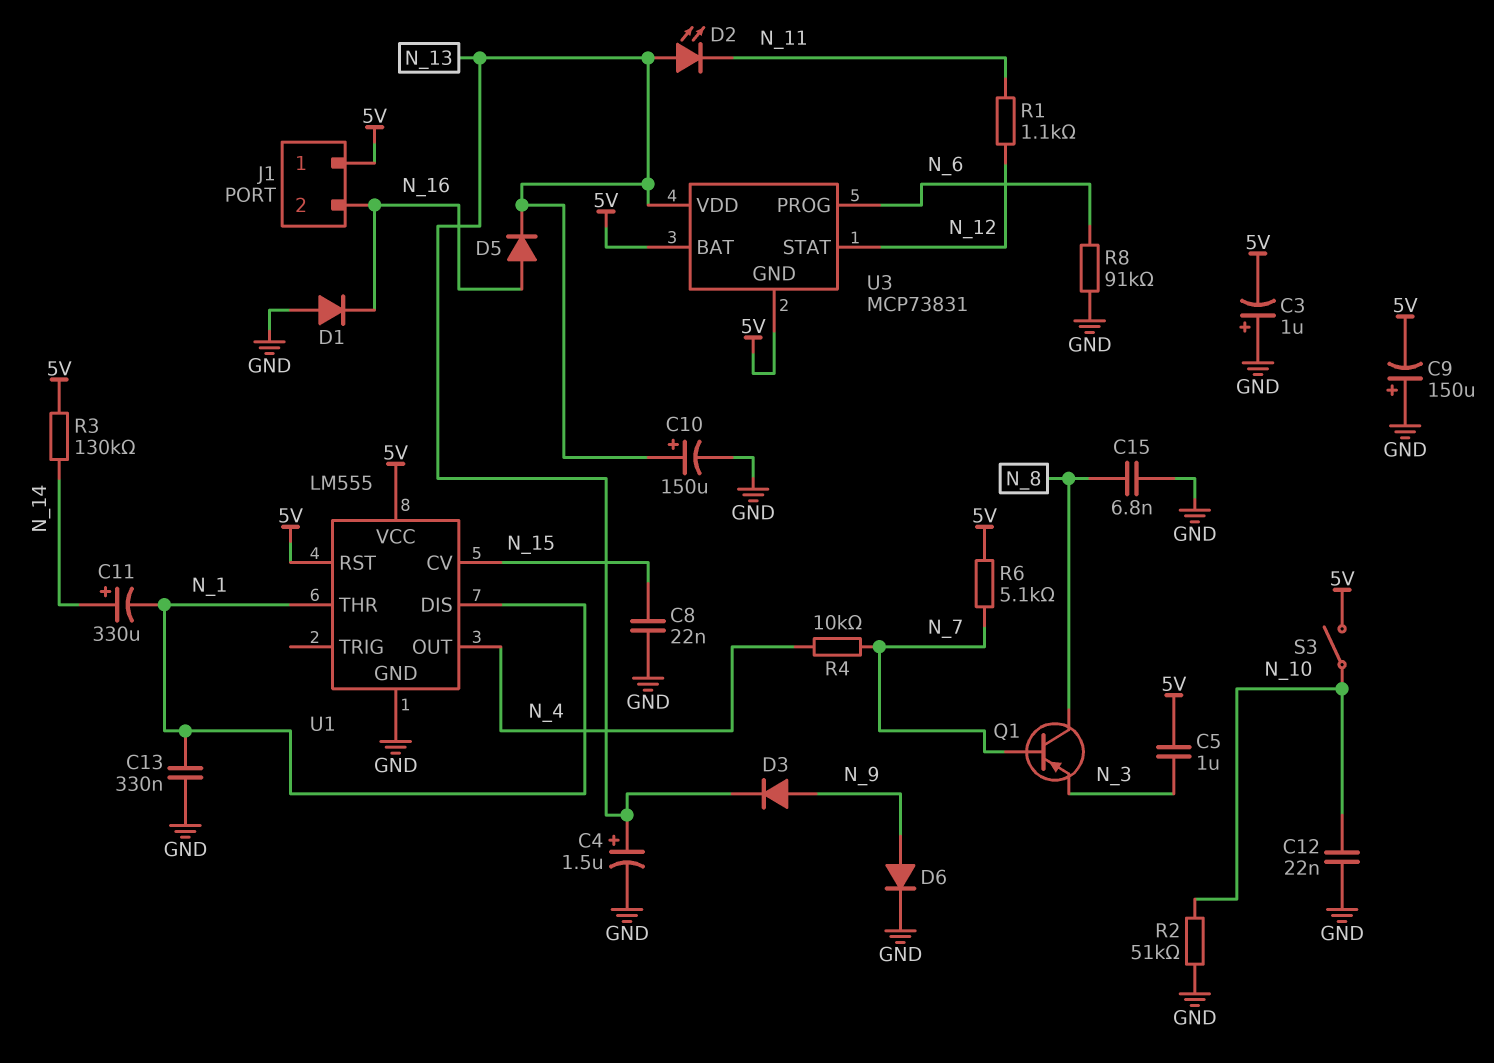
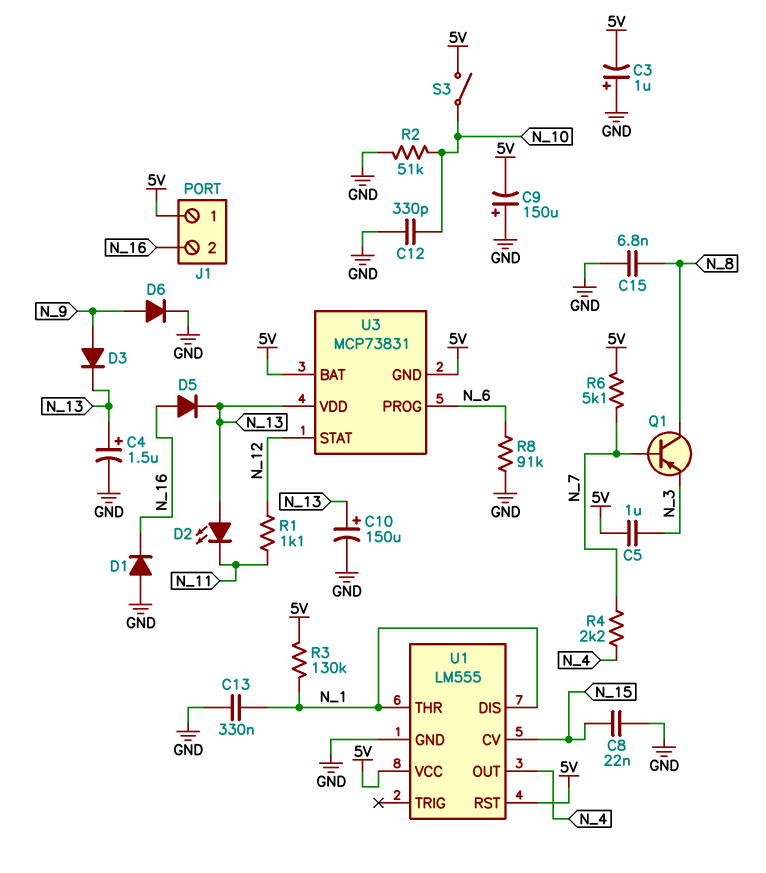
C11: 330uF (plus N_14, minus N_1) -> none
C12: 22nF (GND, N_10) -> 330pF (GND, N_10)
R3: 130k (5V, N_14) -> 130k (5V, N_1)
R4: 10k (N_4, N_7) -> 2.2k (N_4, N_7)

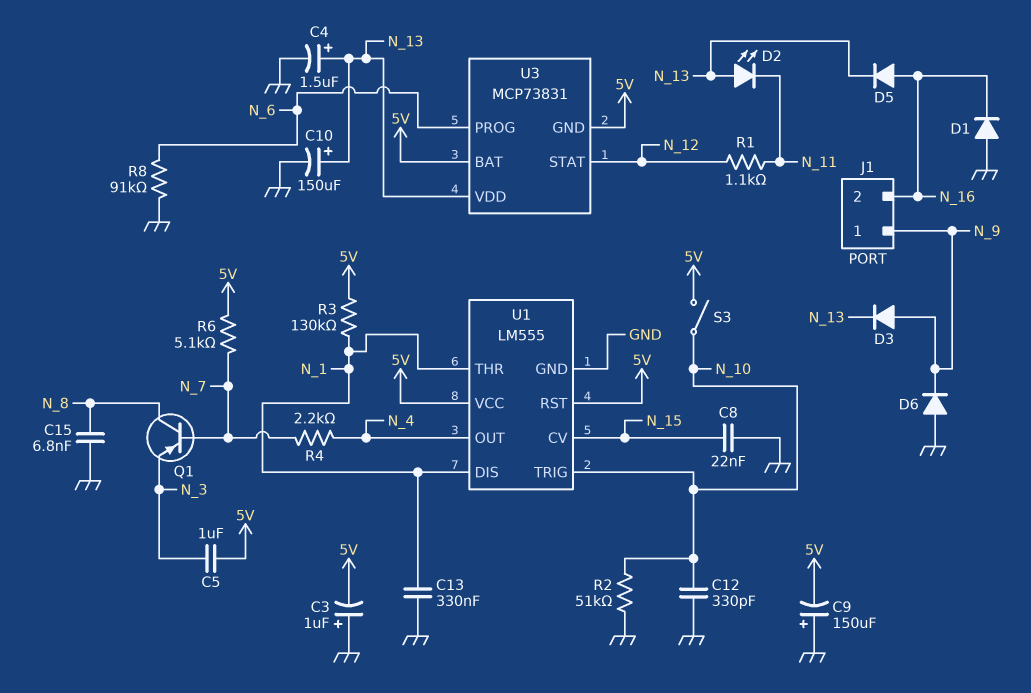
D6: diode (A N_9, K GND) -> diode (A GND, K N_9)
J1 pin 1: 5V -> N_9
U1 pin TRIG: none -> N_10

